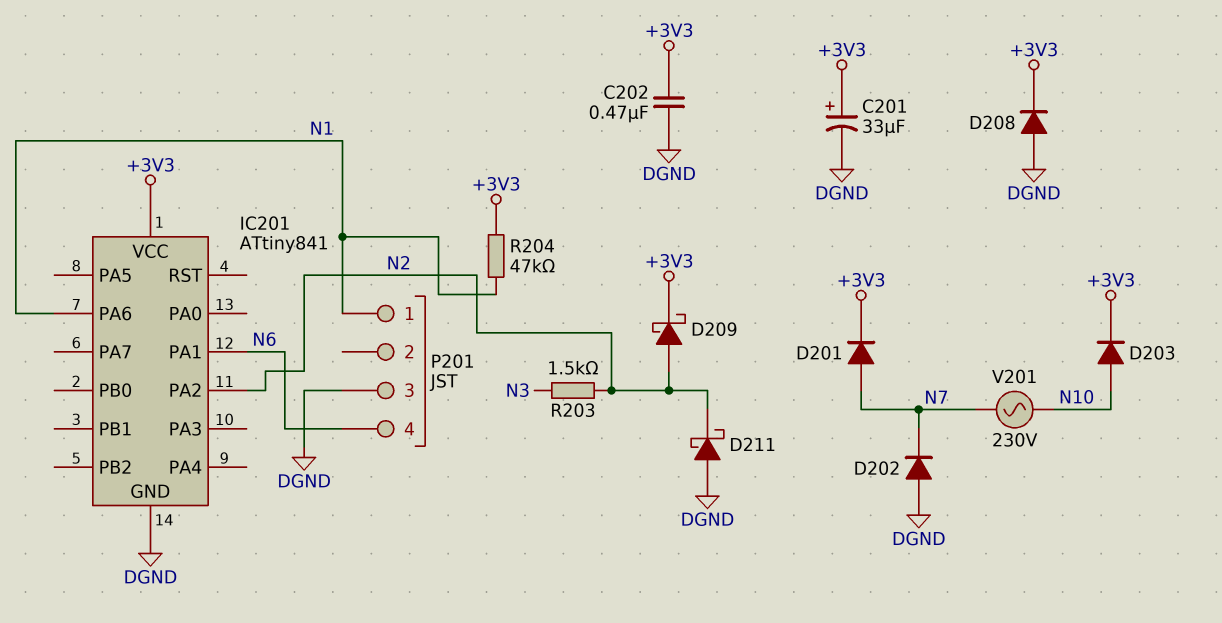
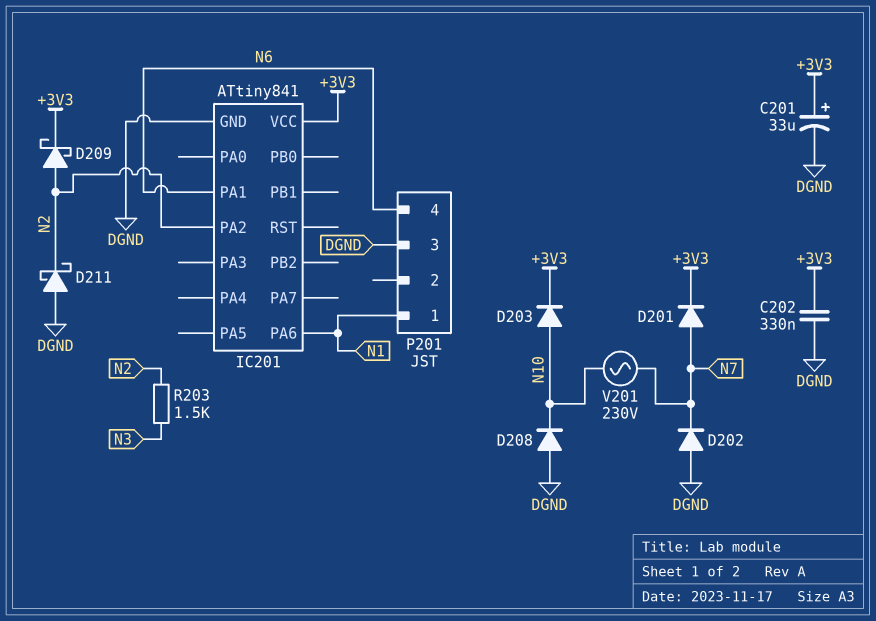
C202: 470nF (+3V3, DGND) -> 330nF (+3V3, DGND)
D208: diode (A DGND, K +3V3) -> diode (A DGND, K N10)
R204: 47k (+3V3, N1) -> none

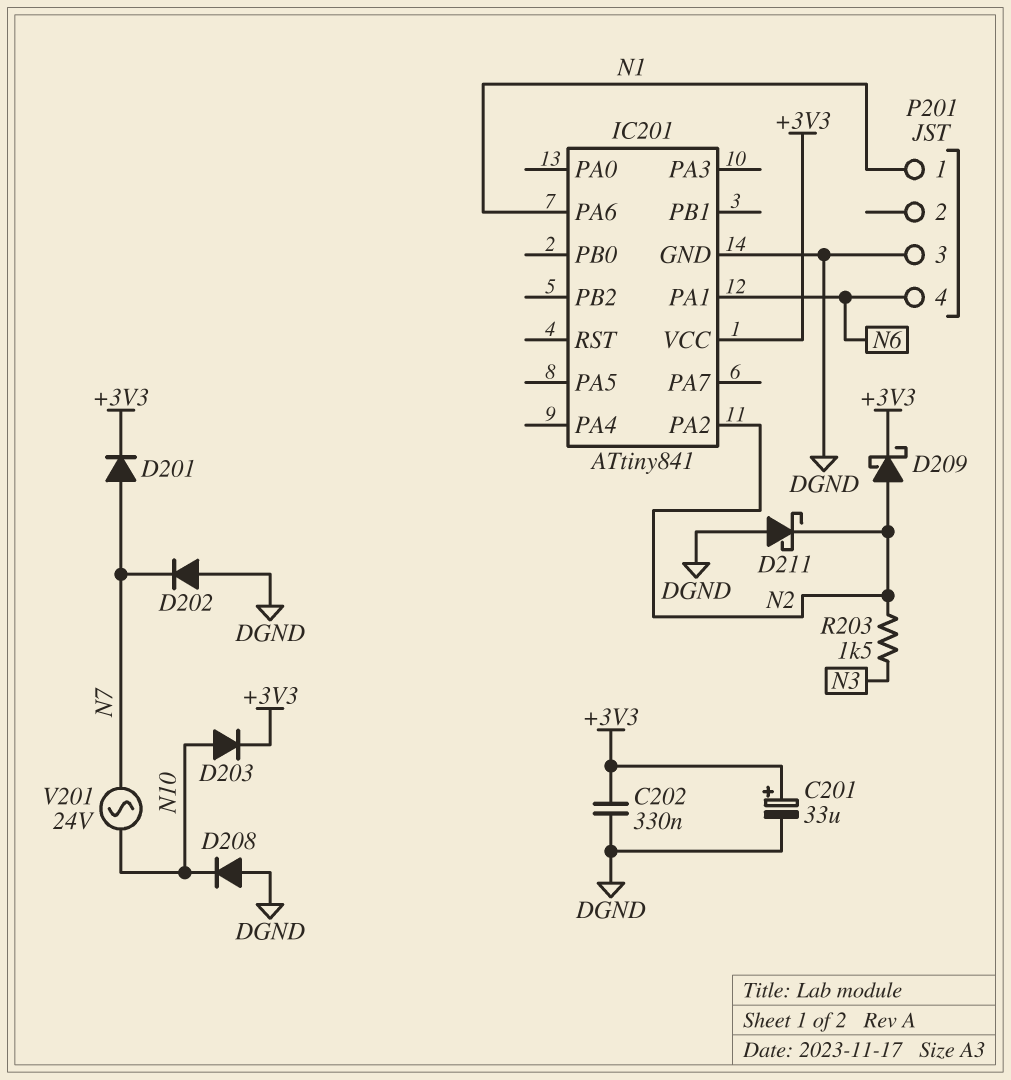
V201: AC 230V (N7, N10) -> AC 24V (N7, N10)

